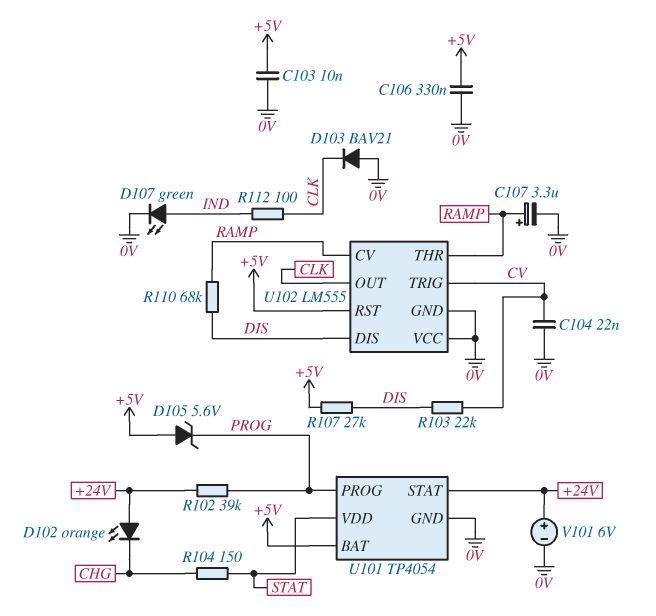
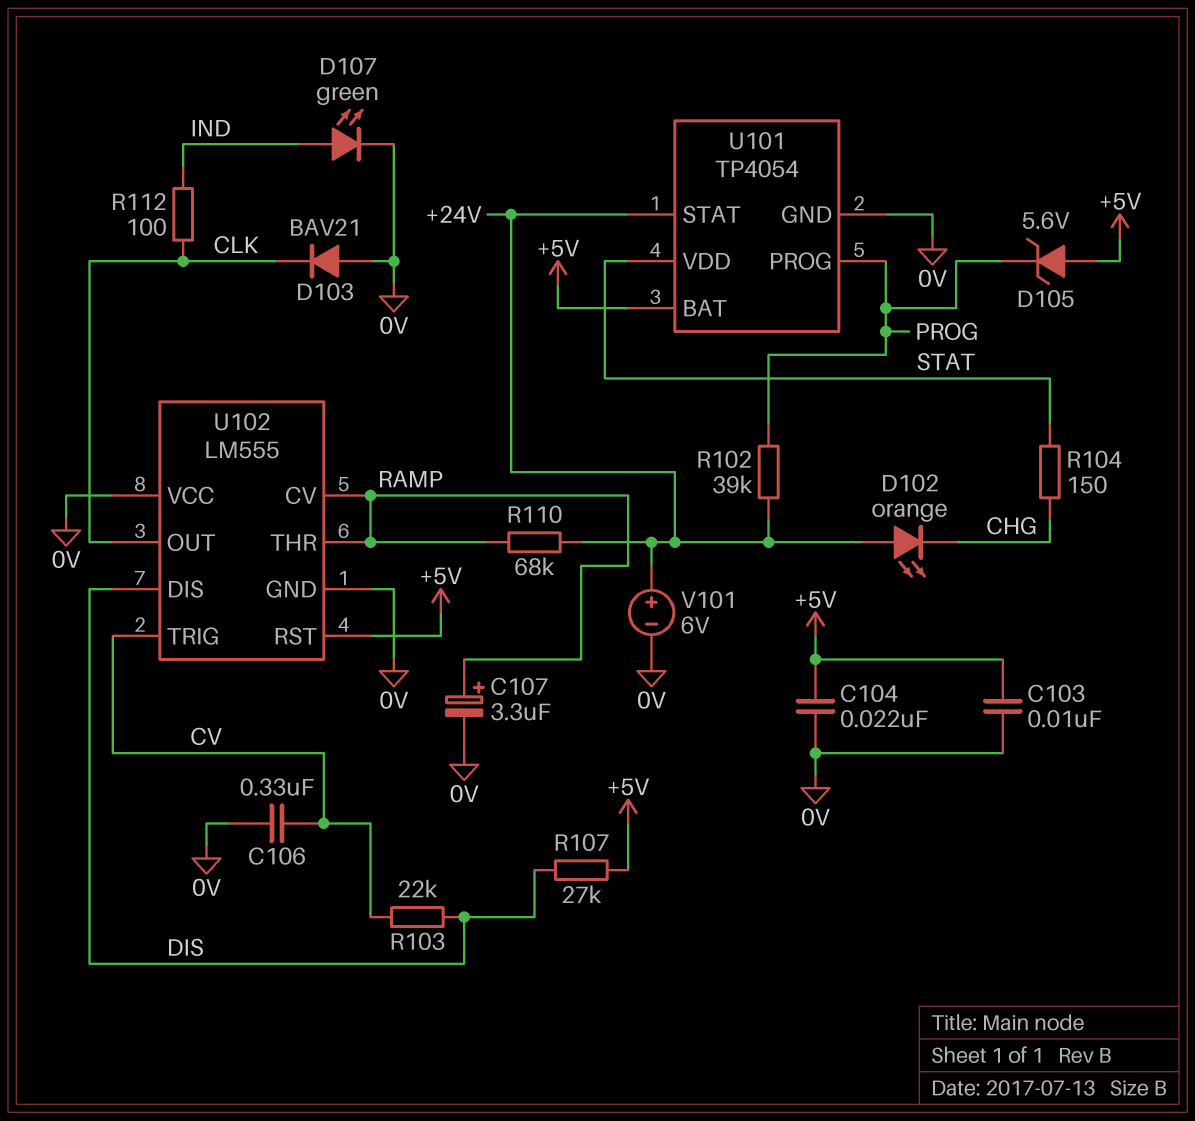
C104: 22nF (0V, CV) -> 22nF (+5V, 0V)
C106: 330nF (+5V, 0V) -> 330nF (0V, CV)
R110: 68k (DIS, RAMP) -> 68k (+24V, RAMP)

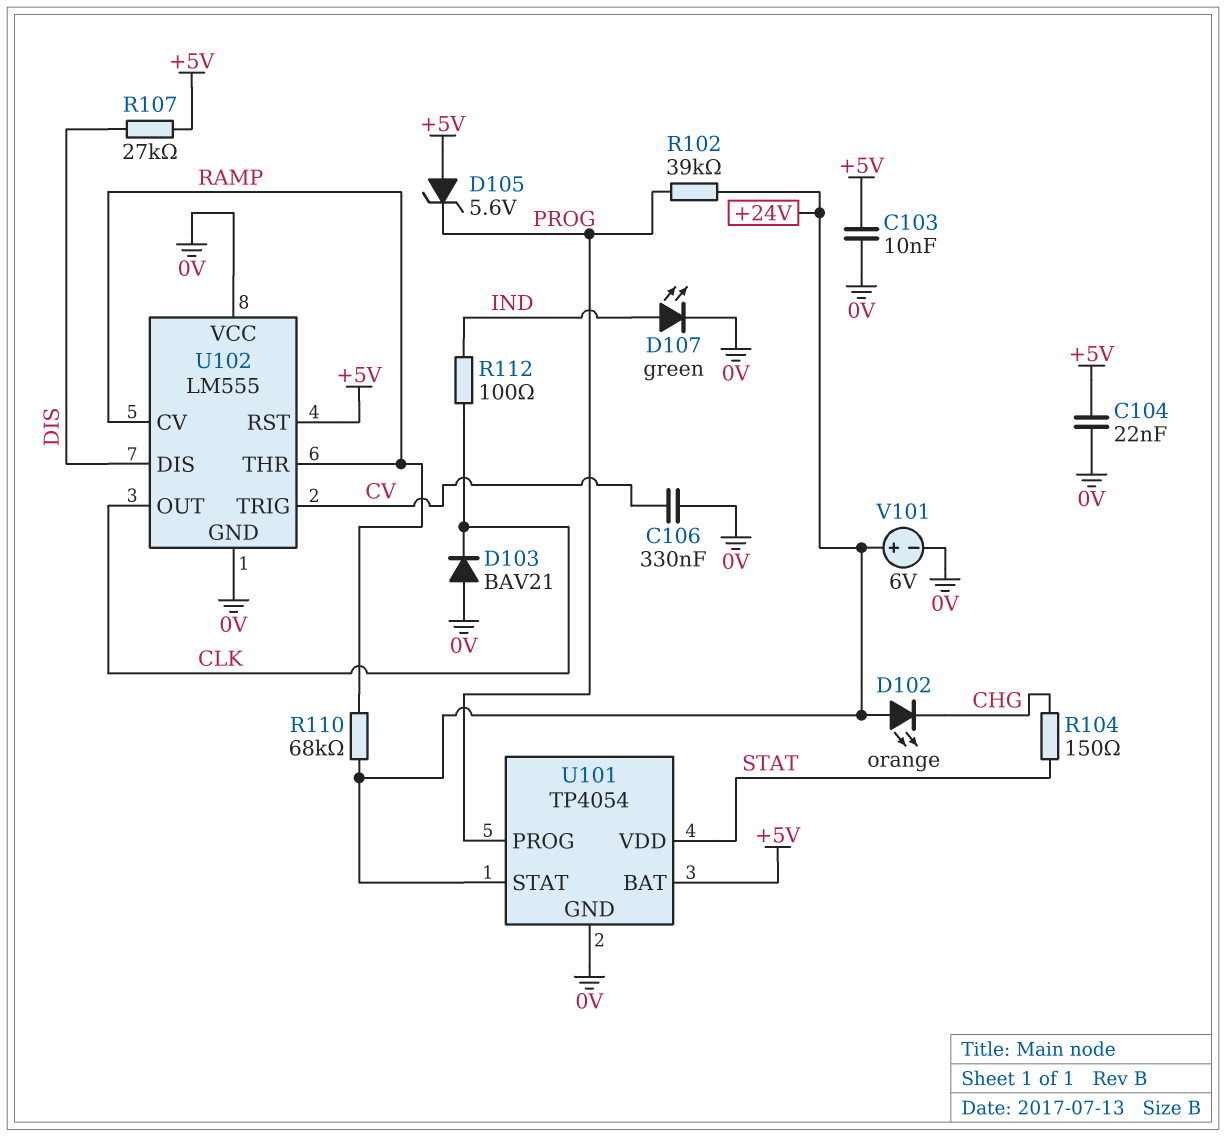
C107: 3.3uF (plus RAMP, minus 0V) -> none
R103: 22k (CV, DIS) -> none

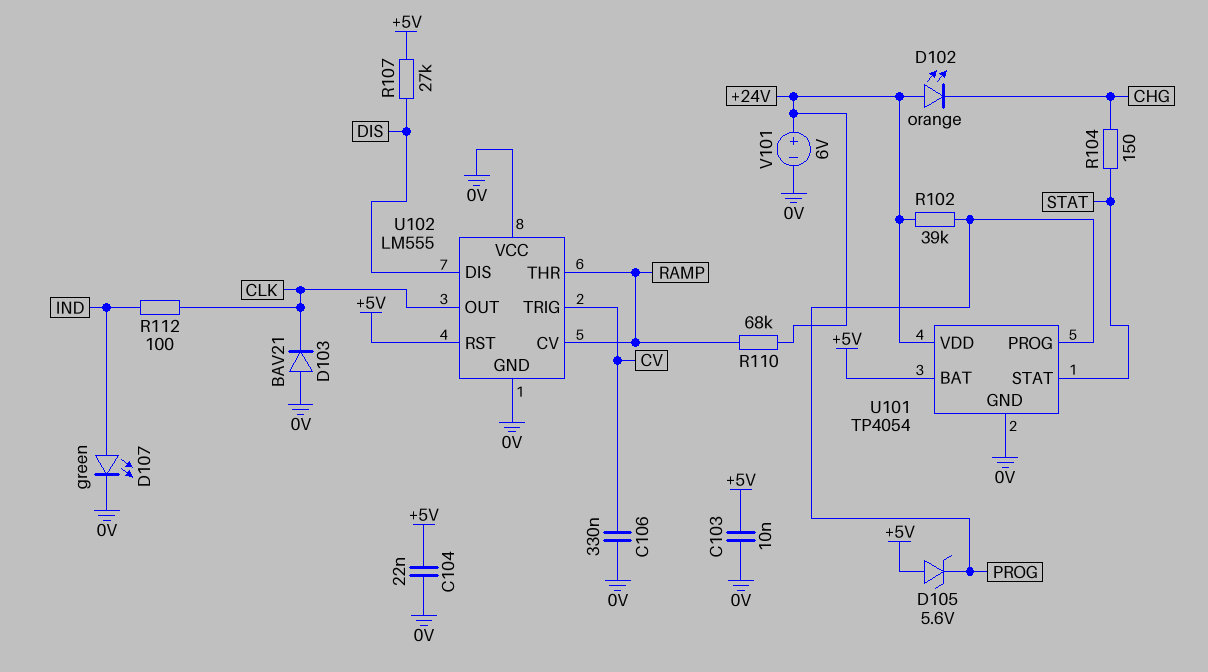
U101 pin STAT: +24V -> STAT
U101 pin VDD: STAT -> +24V

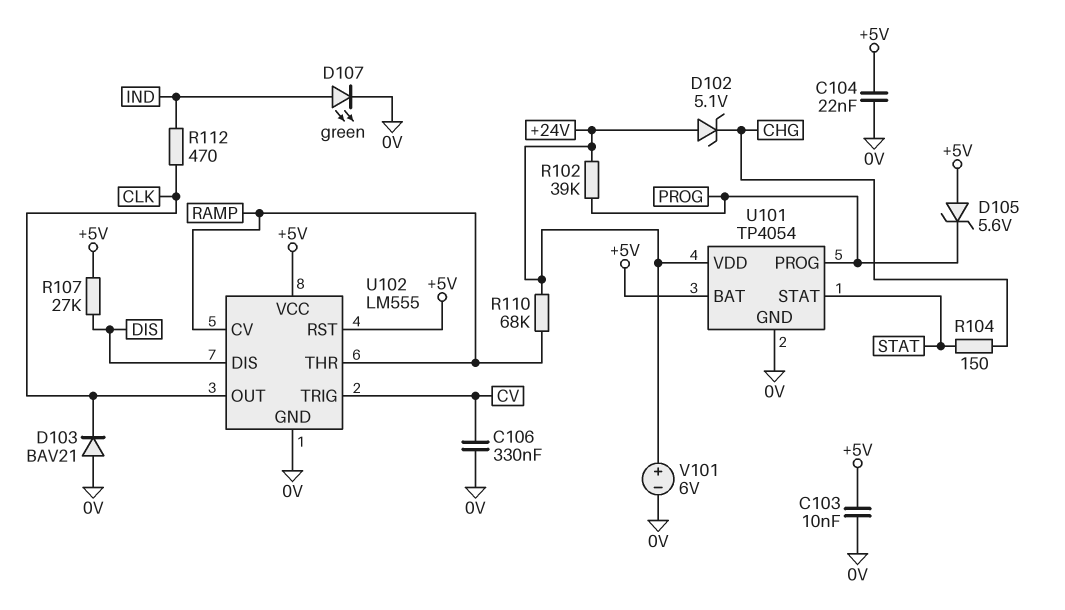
D102: LED orange (A +24V, K CHG) -> zener 5.1V (A +24V, K CHG)
R112: 100 (CLK, IND) -> 470 (CLK, IND)
U102 pin VCC: 0V -> +5V

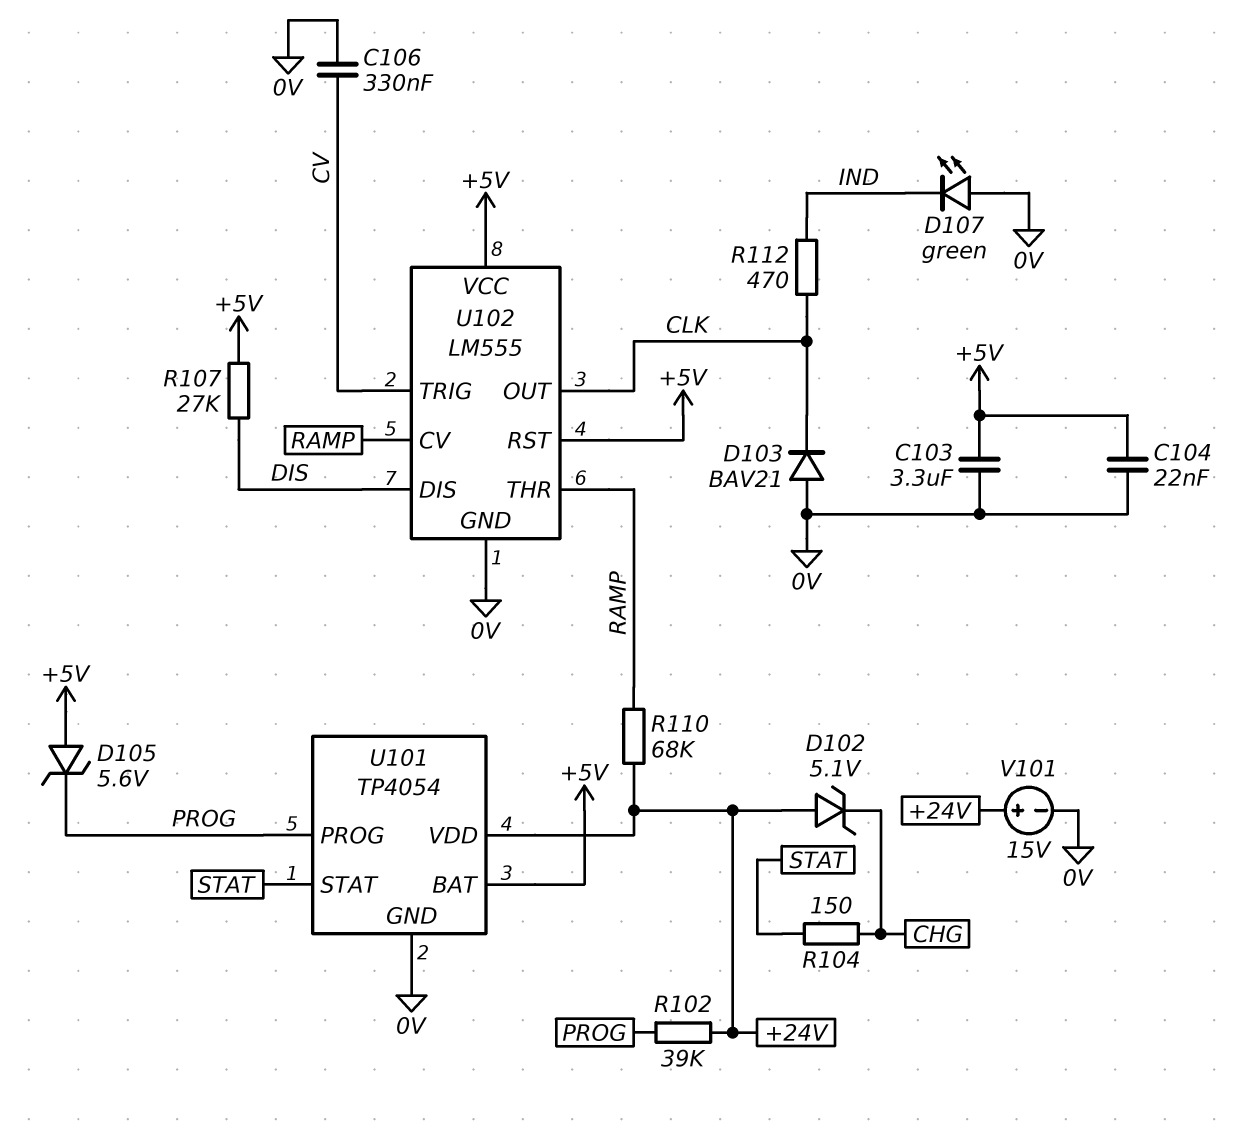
C103: 10nF (+5V, 0V) -> 3.3uF (+5V, 0V)
D107: LED green (A IND, K 0V) -> LED green (A 0V, K IND)
V101: 6V (plus +24V, minus 0V) -> 15V (plus +24V, minus 0V)

